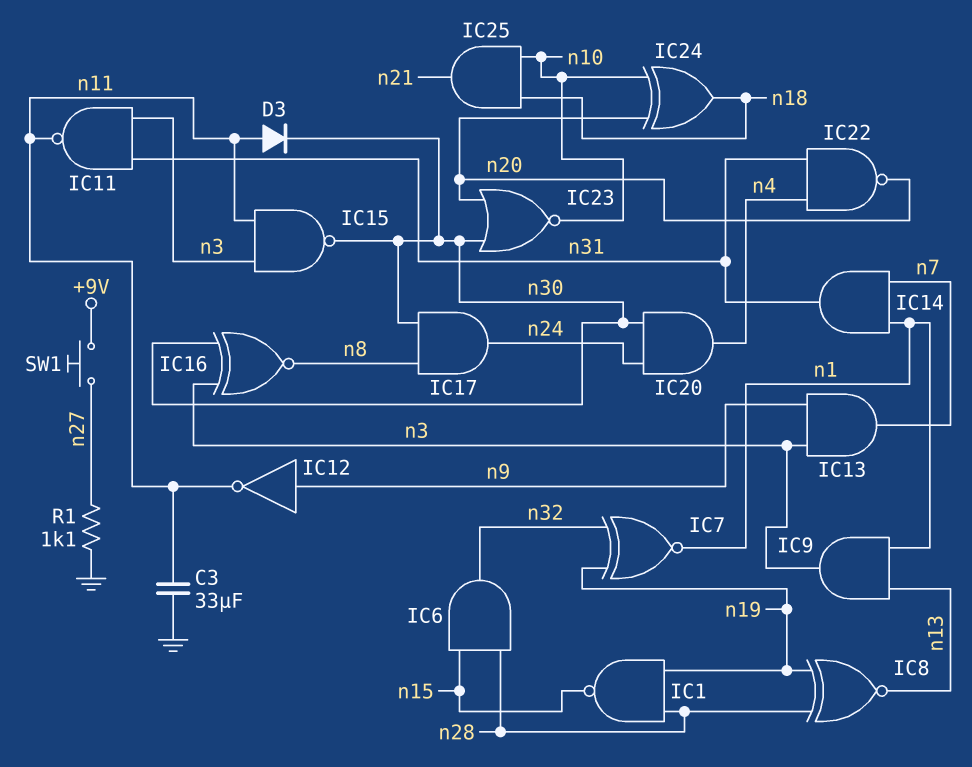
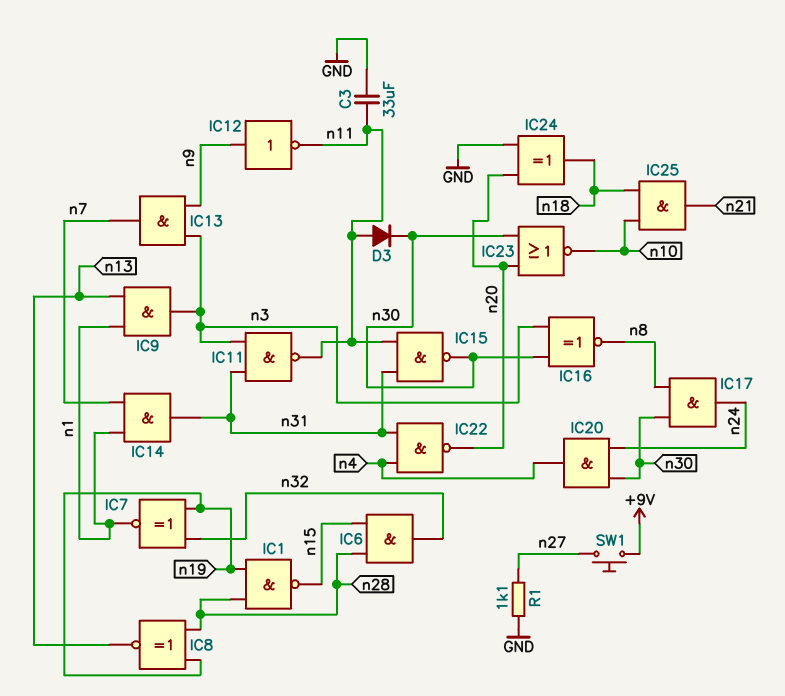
IC15: NAND (in n3, in n11, out n30) -> NAND (in n11, in n31, out n30)
IC24: XOR (in n10, in n20, out n18) -> XOR (in GND, in n20, out n18)

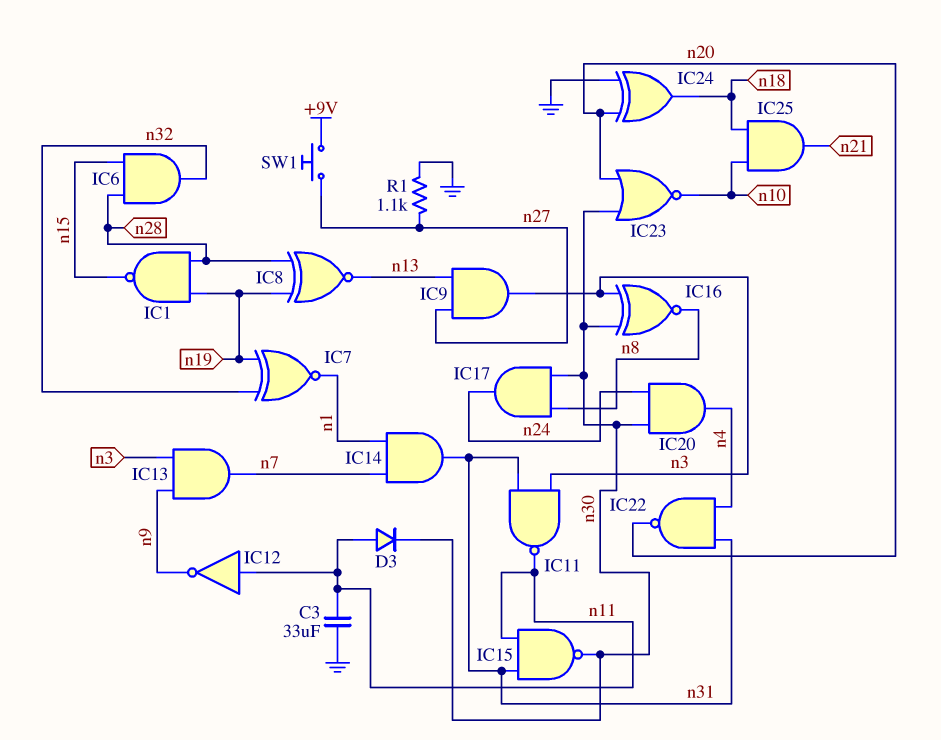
IC9: AND (in n1, in n13, out n3) -> AND (in n13, in n27, out n3)
IC12: NOT (in n9, out n11) -> NOT (in n11, out n9)

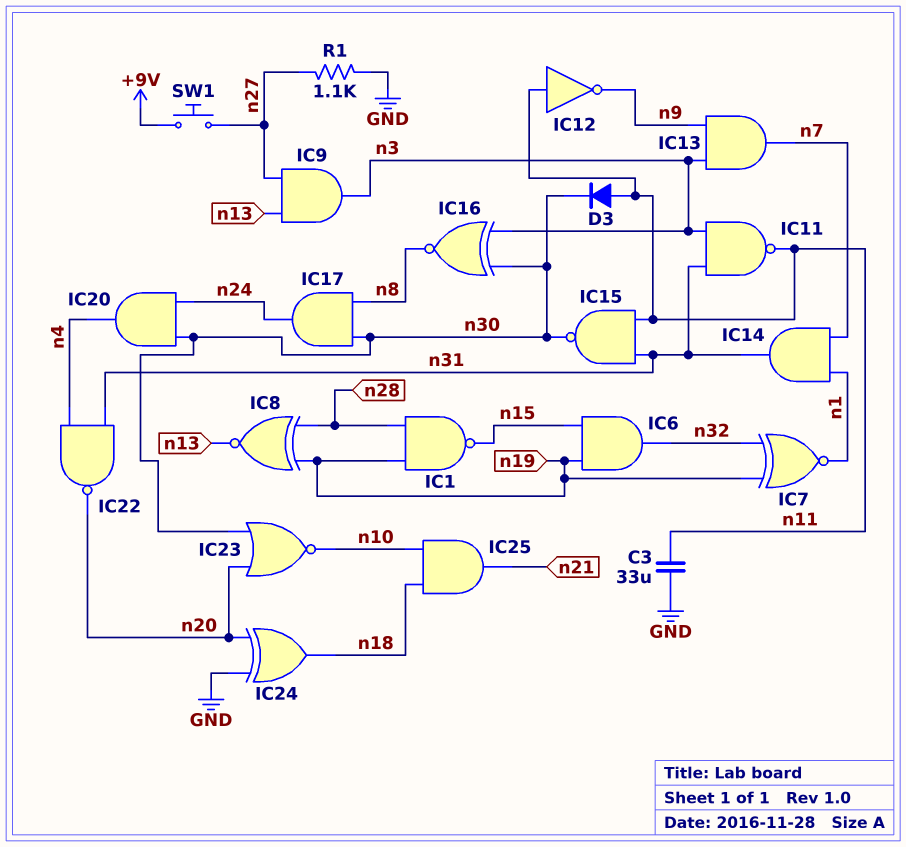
IC6: AND (in n15, in n28, out n32) -> AND (in n15, in n19, out n32)

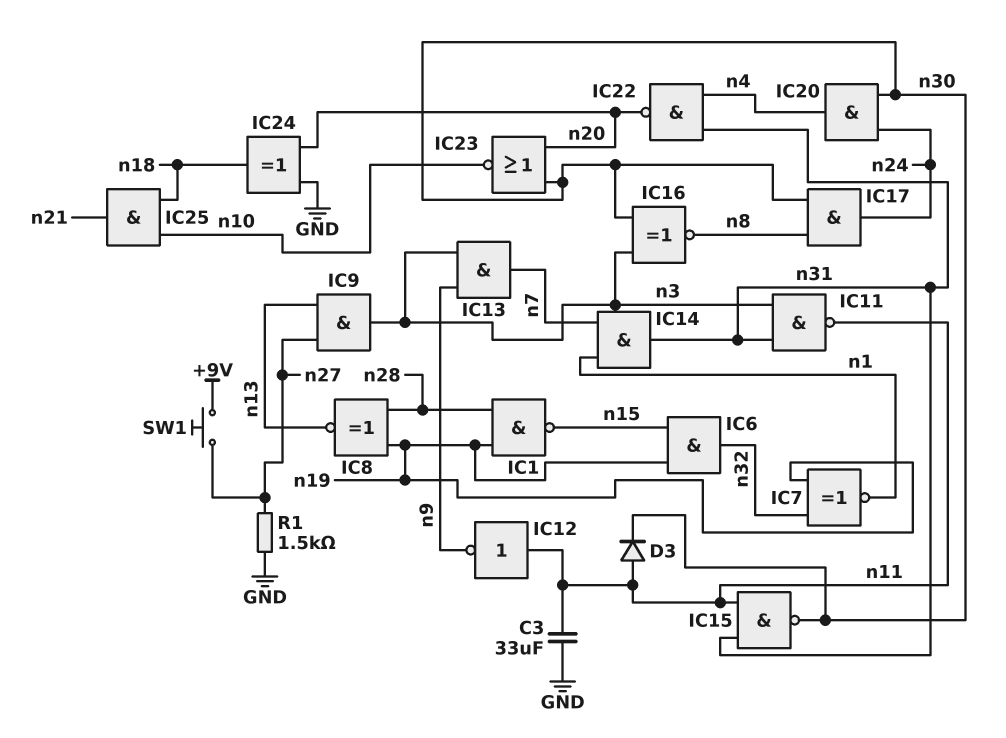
R1: 1.1k (GND, n27) -> 1.5k (GND, n27)

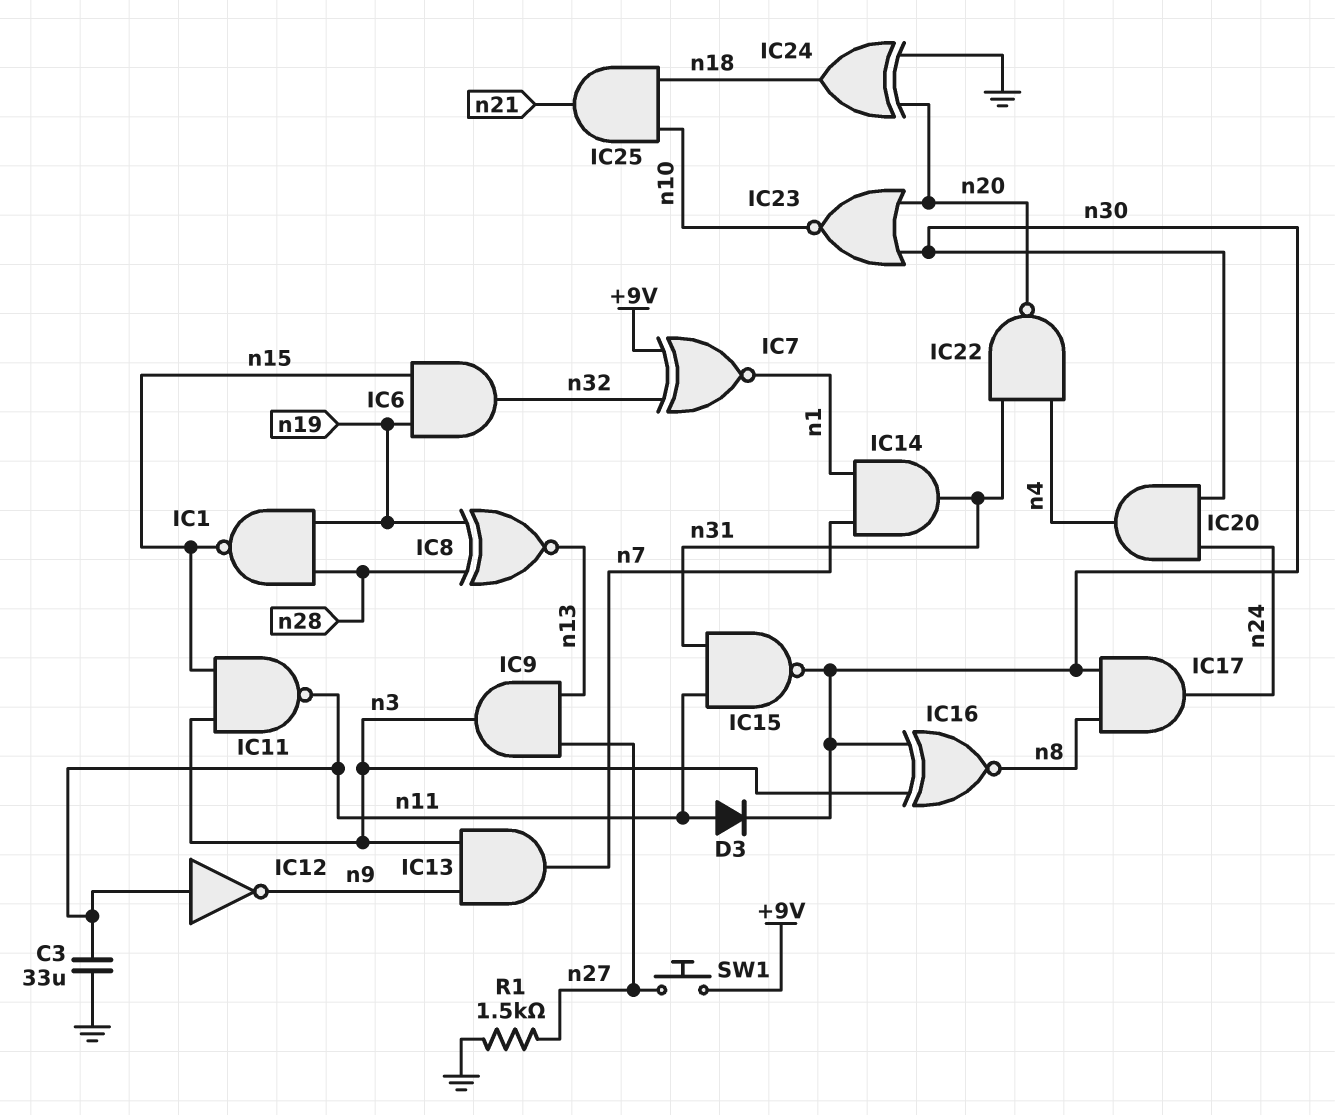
IC7: XNOR (in n19, in n32, out n1) -> XNOR (in +9V, in n32, out n1)
IC11: NAND (in n3, in n31, out n11) -> NAND (in n3, in n15, out n11)

